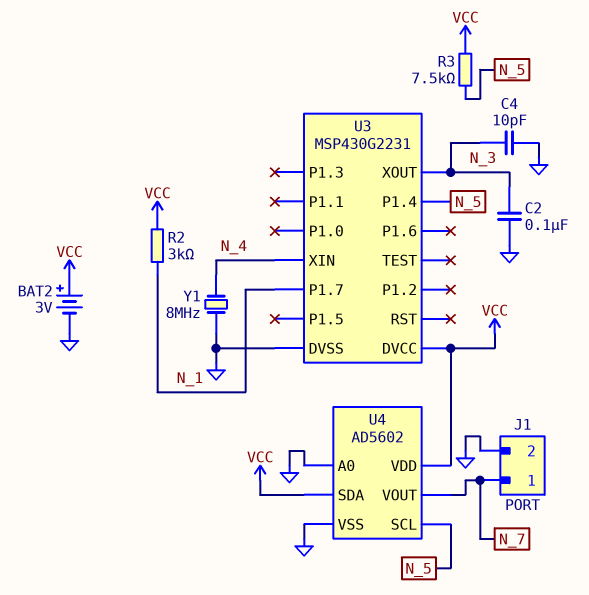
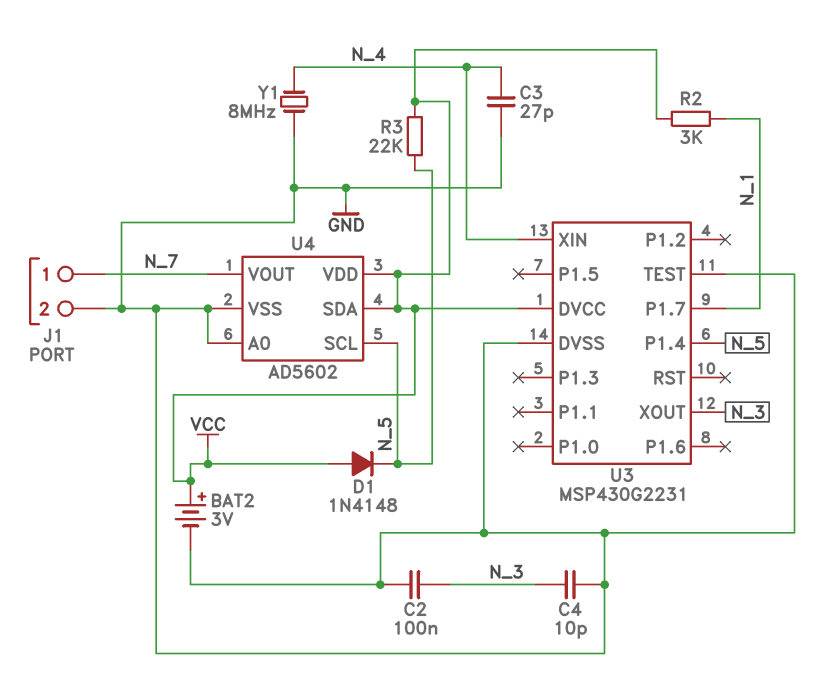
C3: none -> 27pF (GND, N_4)
D1: none -> diode 1N4148 (A VCC, K N_5)
R3: 7.5k (N_5, VCC) -> 22k (N_5, VCC)
U3 pin TEST: none -> GND

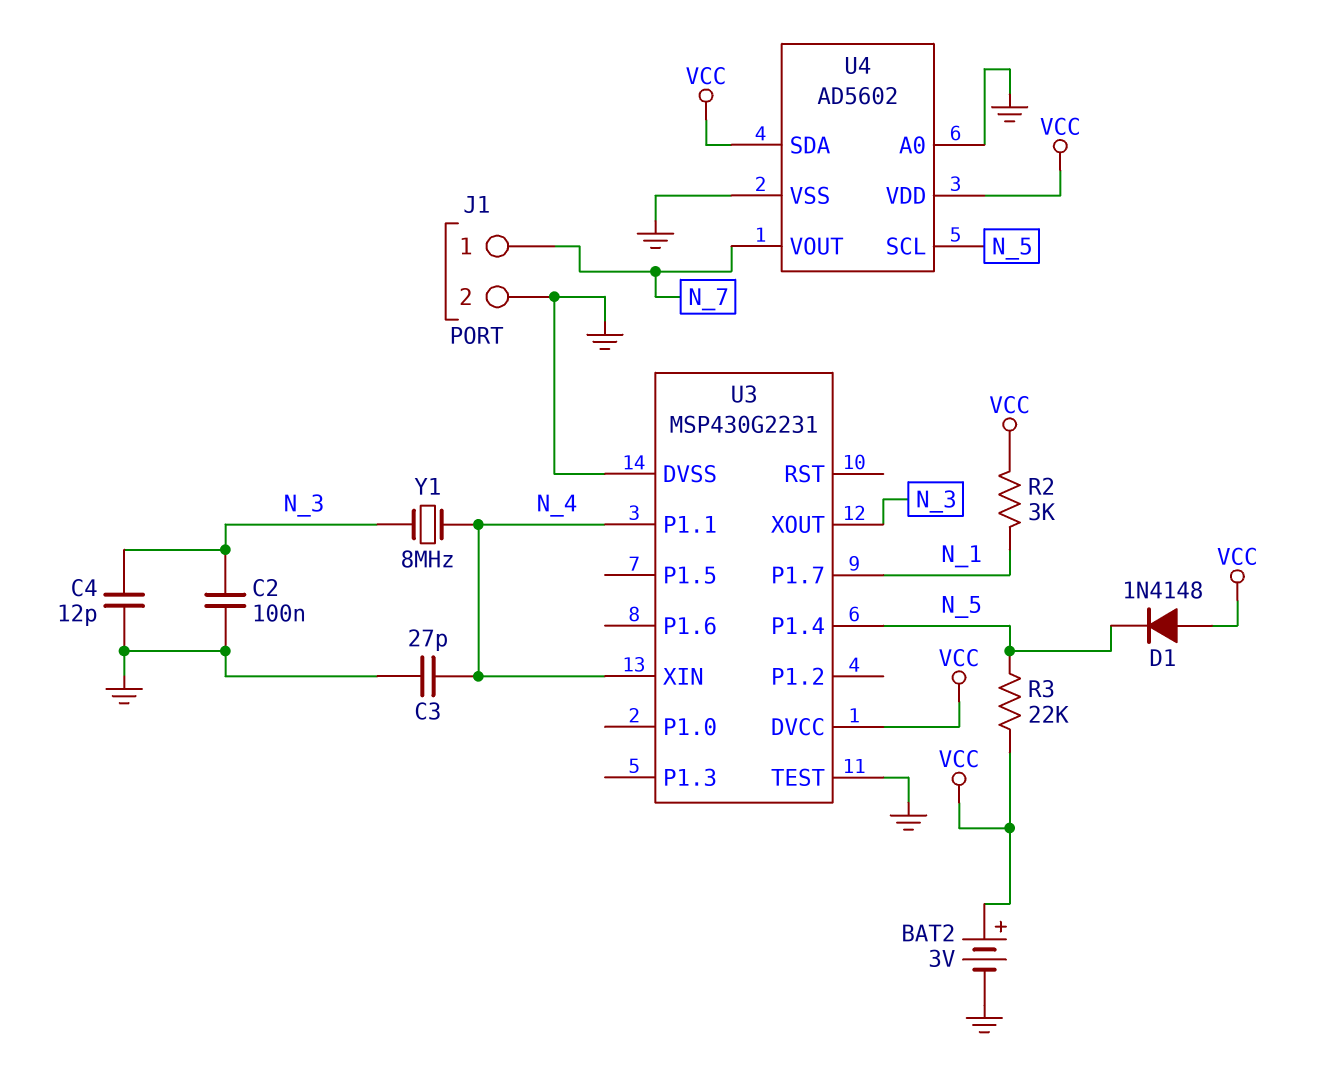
C4: 10pF (GND, N_3) -> 12pF (GND, N_3)
U3 pin P1.1: none -> N_4
Y1: 8MHz (GND, N_4) -> 8MHz (N_3, N_4)

